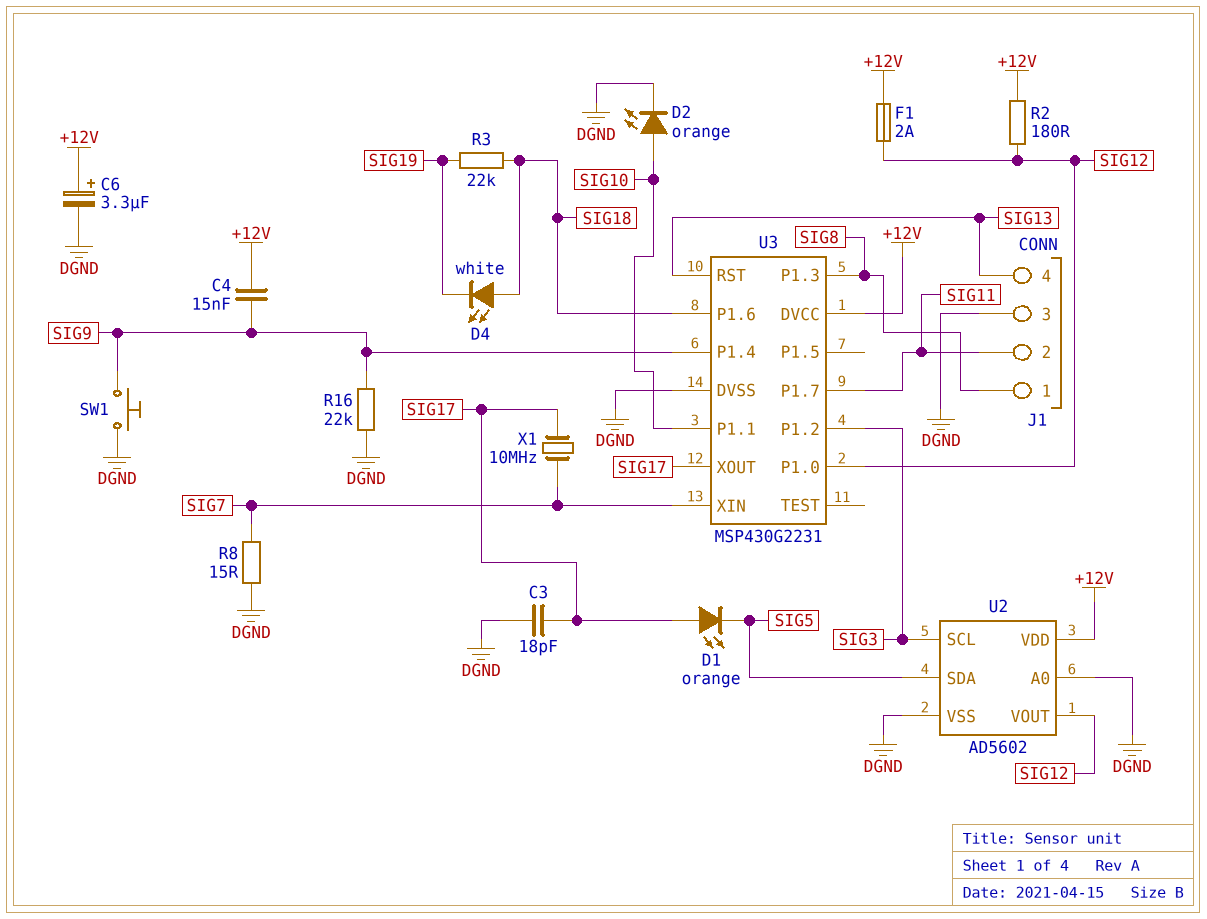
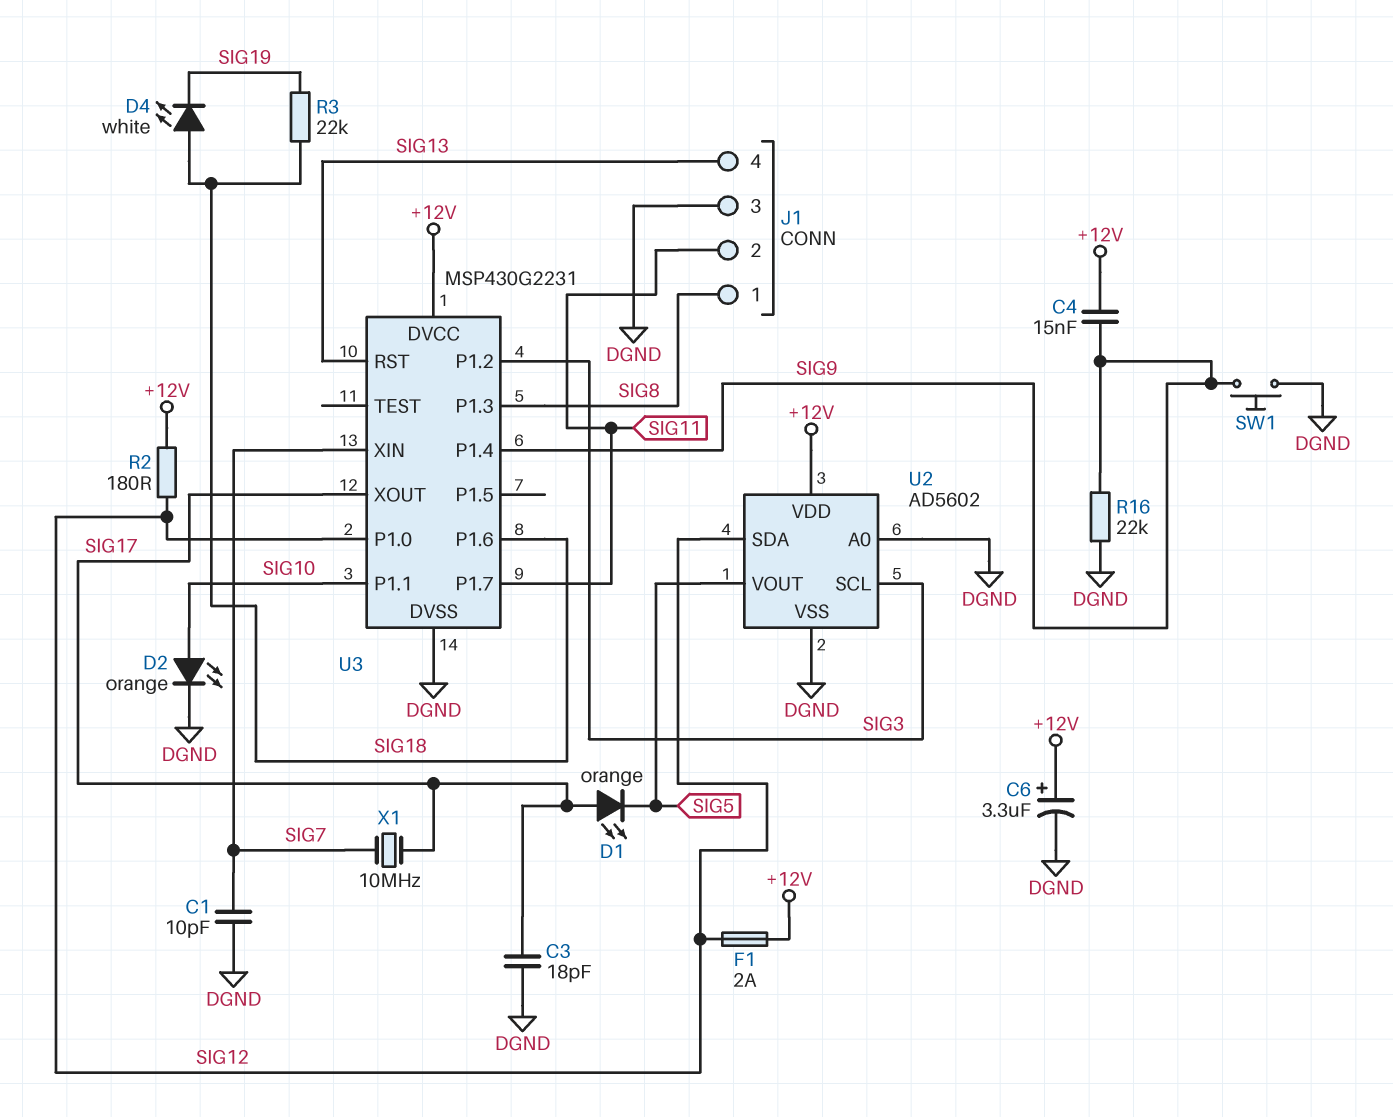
C1: none -> 10pF (DGND, SIG7)
R8: 15 (DGND, SIG7) -> none
U2 pin SDA: SIG5 -> SIG12
U2 pin VOUT: SIG12 -> SIG5

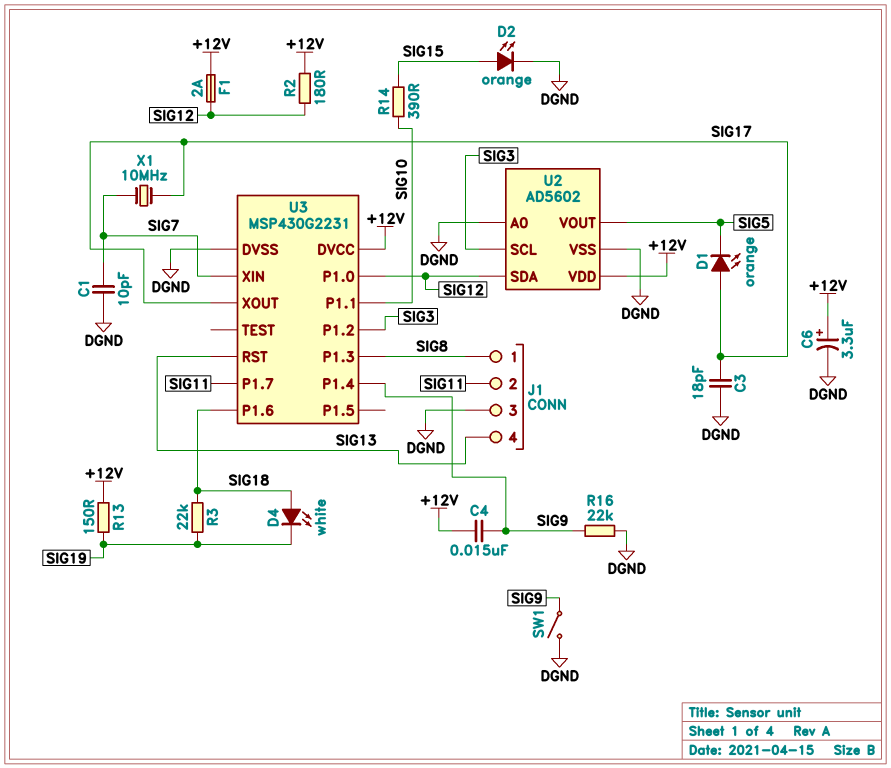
D2: LED orange (A SIG10, K DGND) -> LED orange (A SIG15, K DGND)
R13: none -> 150 (+12V, SIG19)
R14: none -> 390 (SIG10, SIG15)
SW1: button (DGND, SIG9) -> switch (DGND, SIG9)

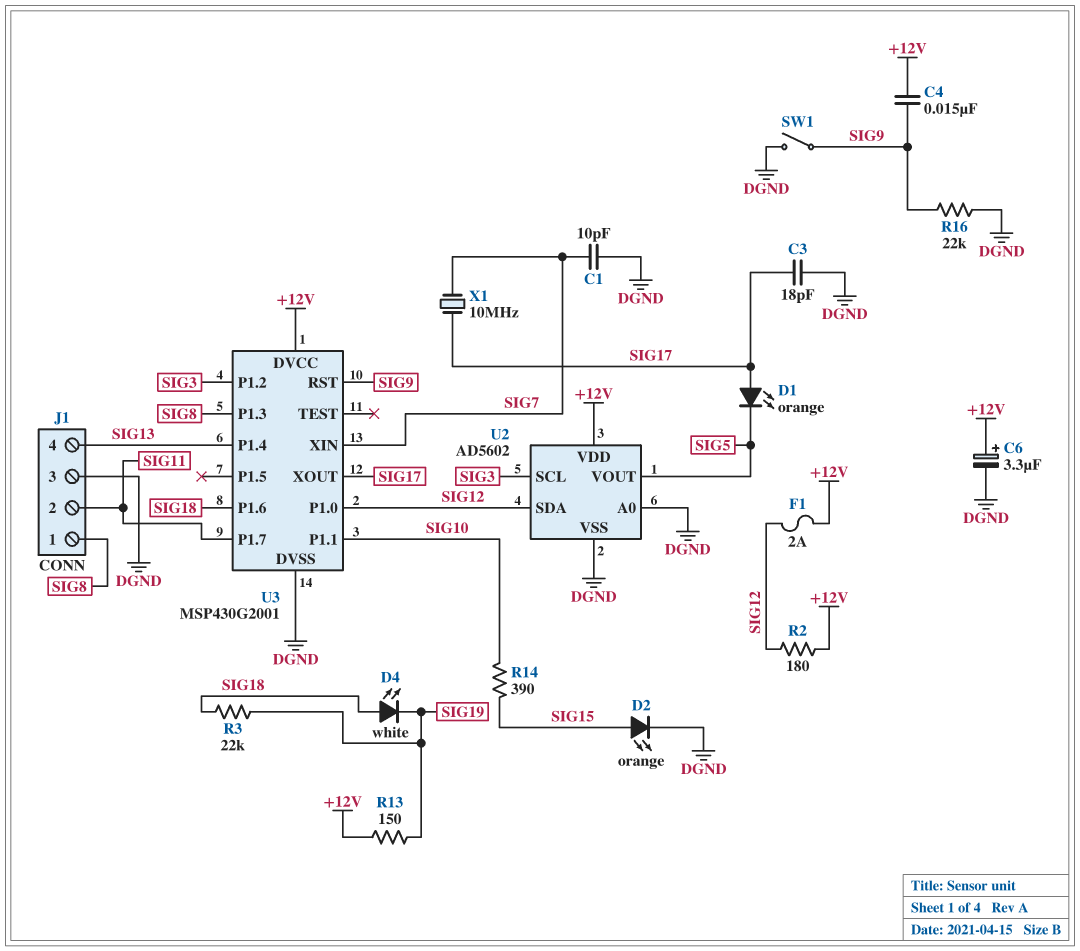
U3: MSP430G2231 -> MSP430G2001
U3 pin P1.4: SIG9 -> SIG13
U3 pin RST: SIG13 -> SIG9

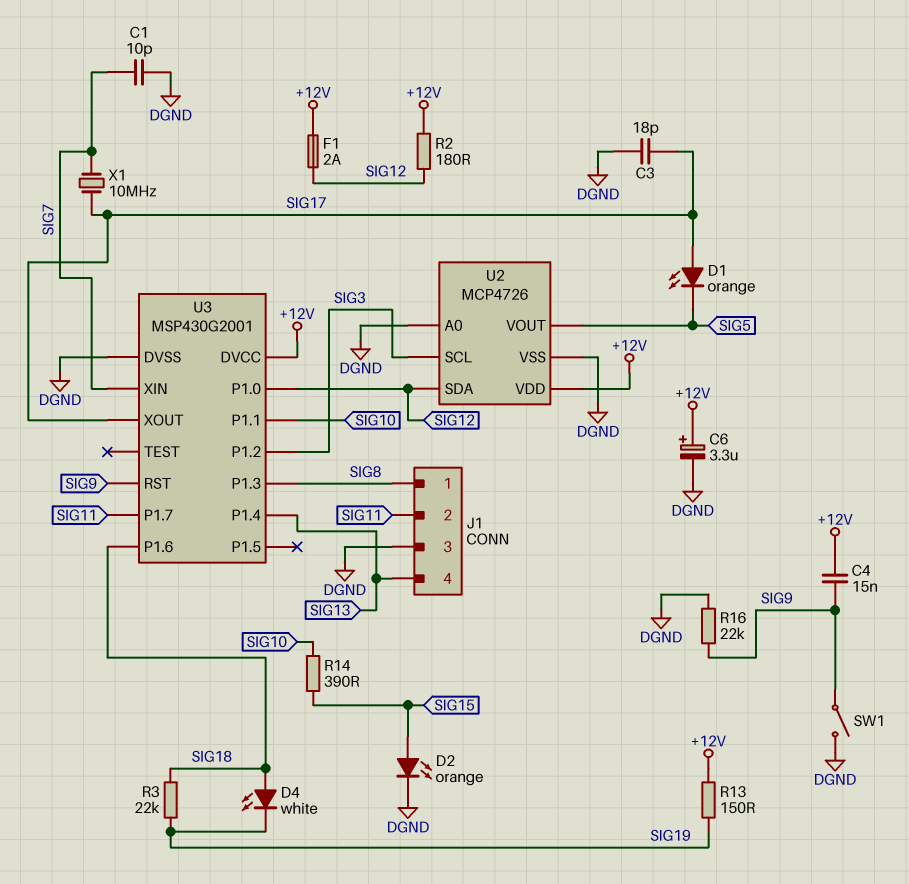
U2: AD5602 -> MCP4726

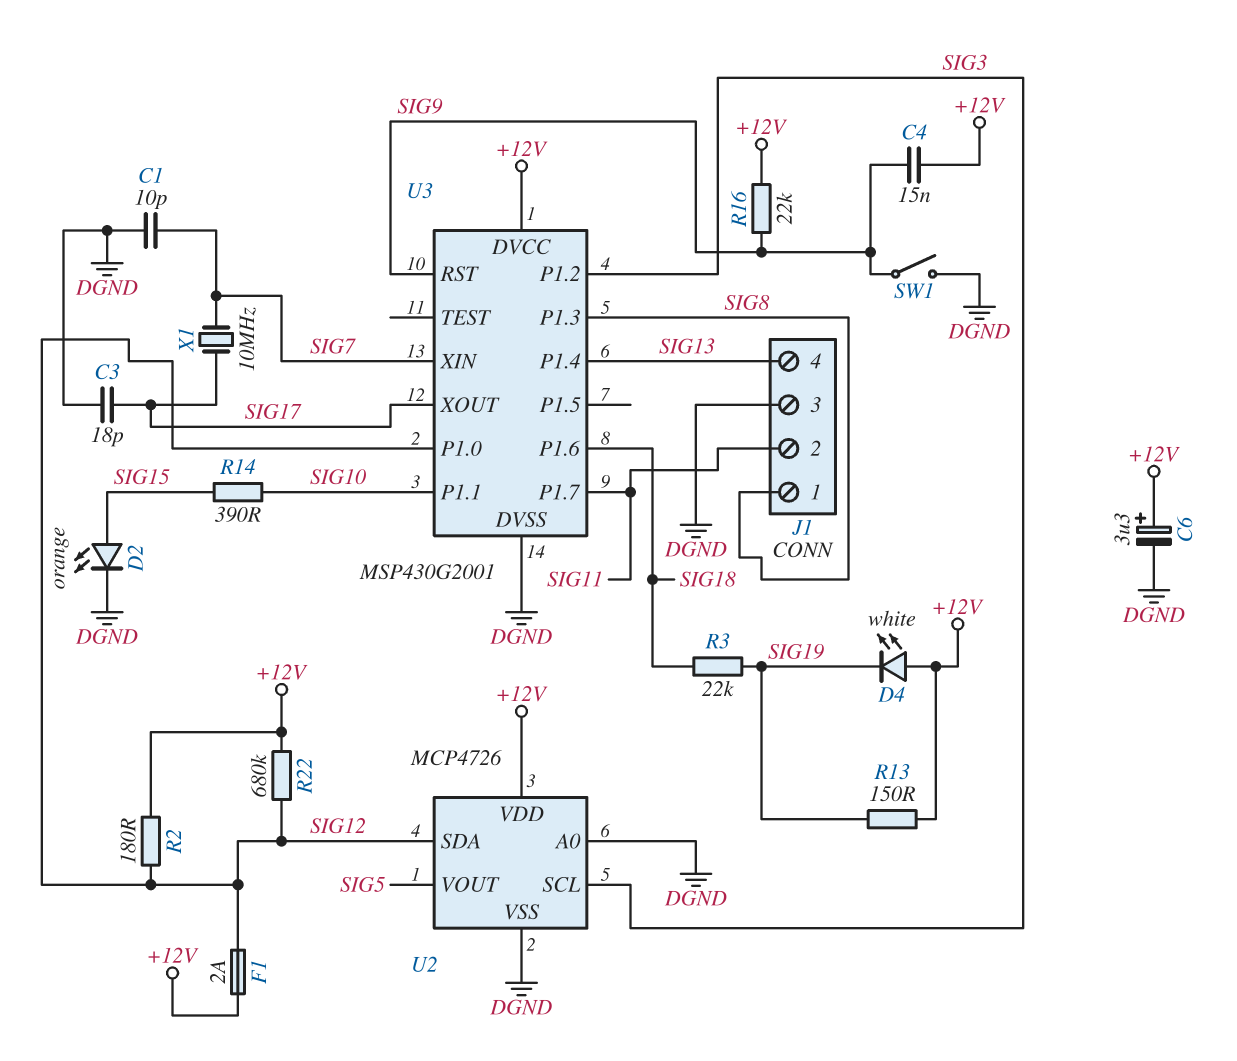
D1: LED orange (A SIG17, K SIG5) -> none
D4: LED white (A SIG18, K SIG19) -> LED white (A +12V, K SIG19)
R16: 22k (DGND, SIG9) -> 22k (+12V, SIG9)
R22: none -> 680k (+12V, SIG12)

